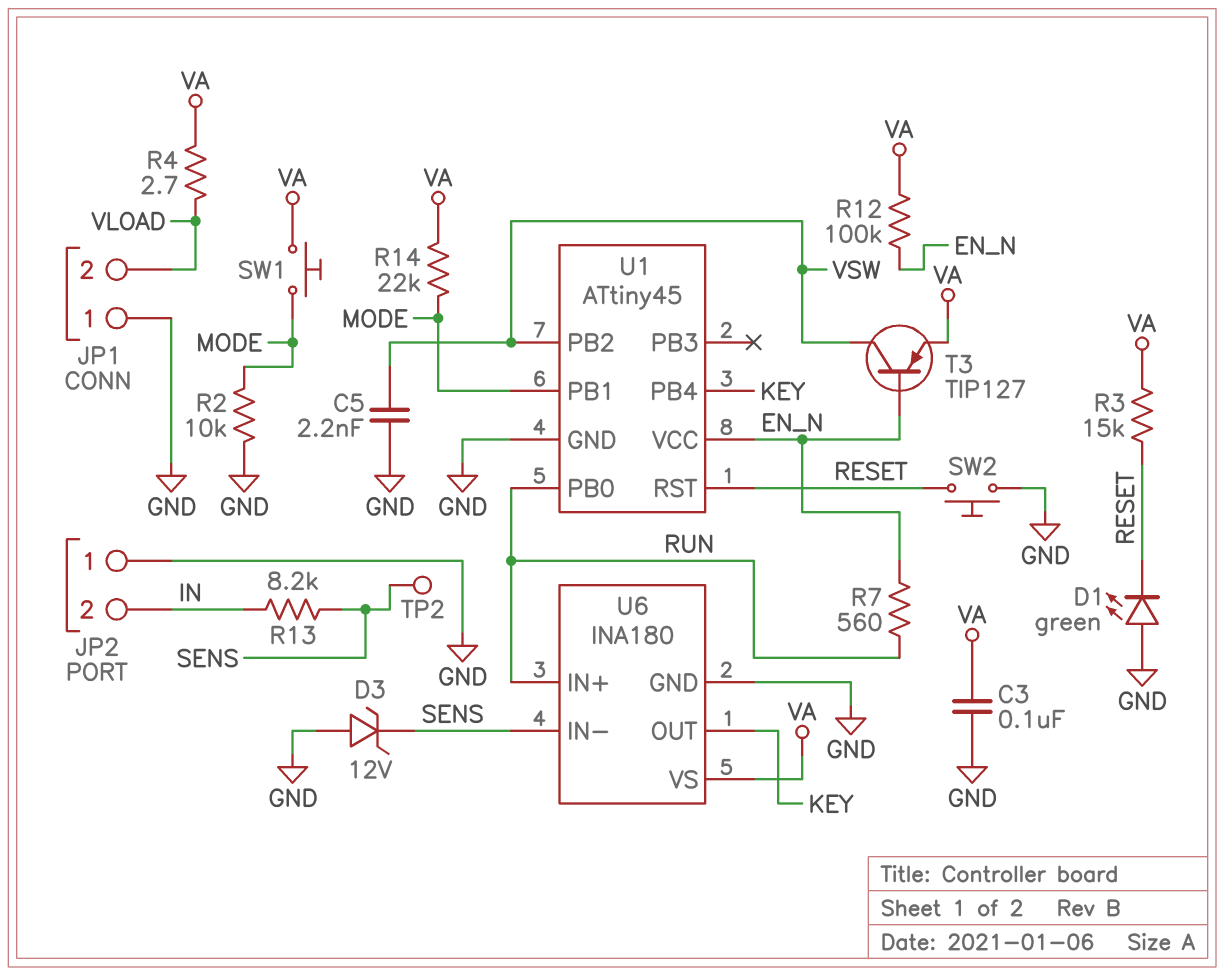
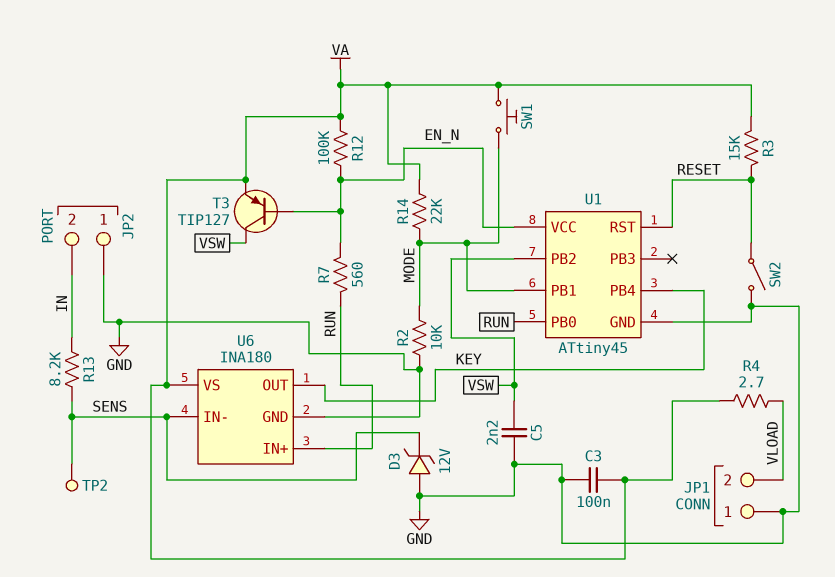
D1: LED green (A GND, K RESET) -> none
SW2: button (GND, RESET) -> switch (GND, RESET)

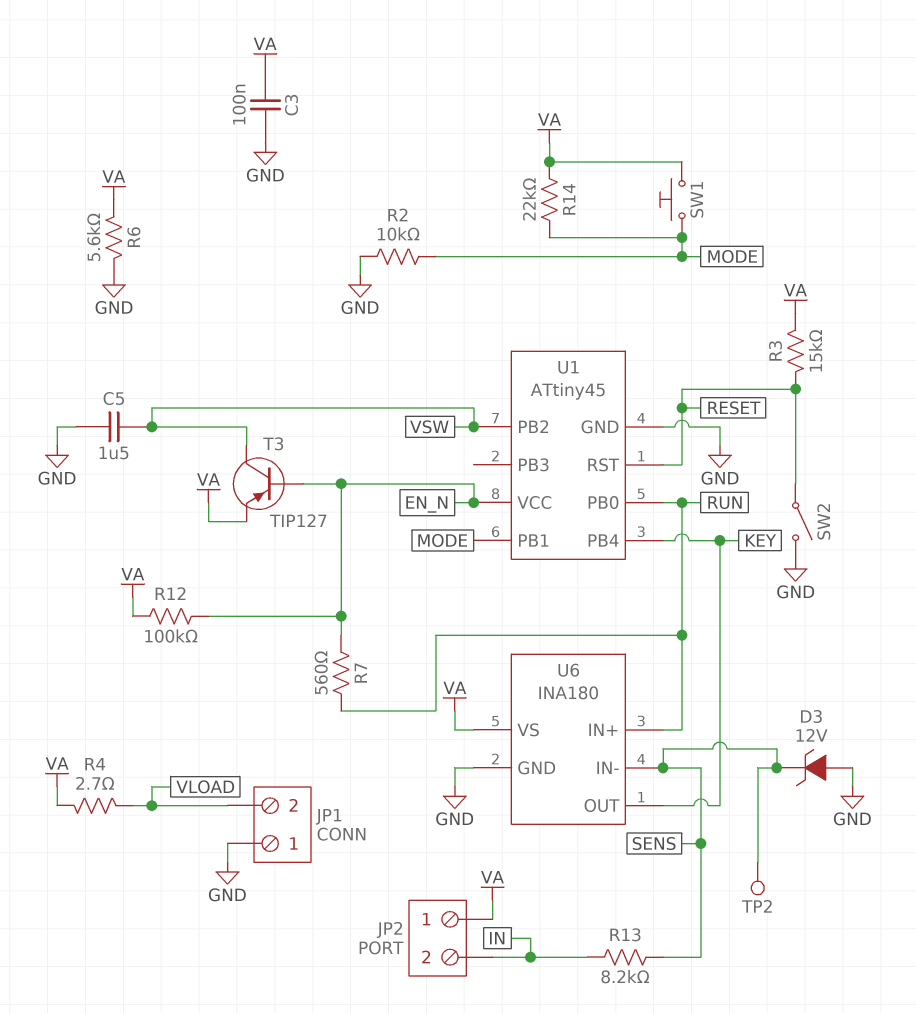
C5: 2.2nF (GND, VSW) -> 1.5uF (GND, VSW)
JP2 pin 1: GND -> VA
R6: none -> 5.6k (GND, VA)

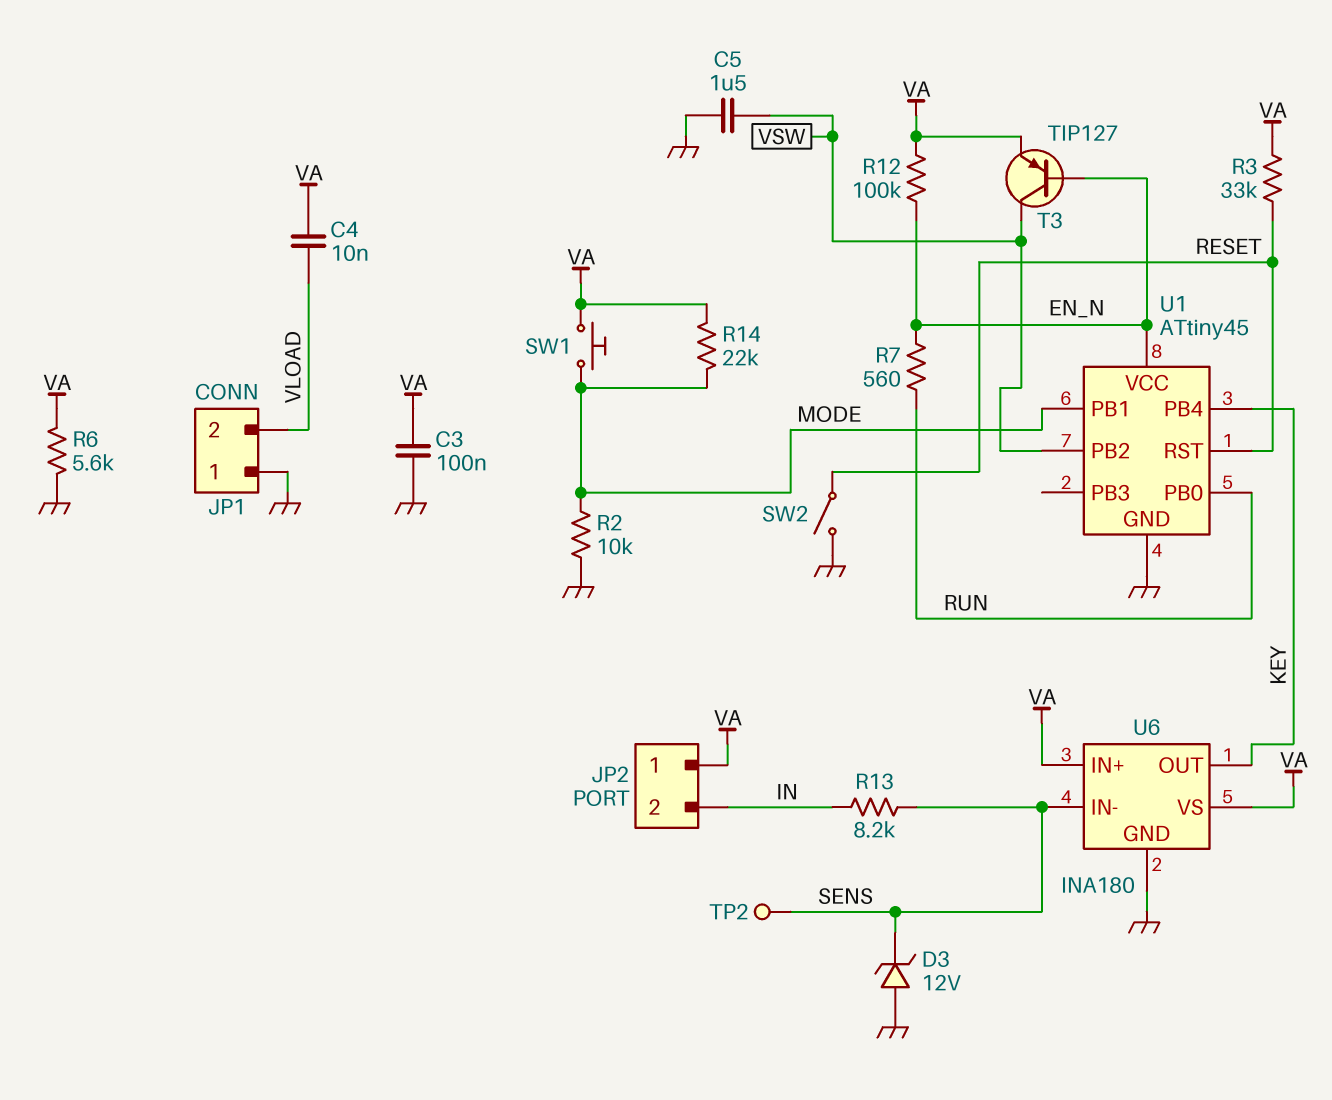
C4: none -> 10nF (VA, VLOAD)
R3: 15k (RESET, VA) -> 33k (RESET, VA)
R4: 2.7 (VA, VLOAD) -> none
U6 pin IN+: RUN -> VA

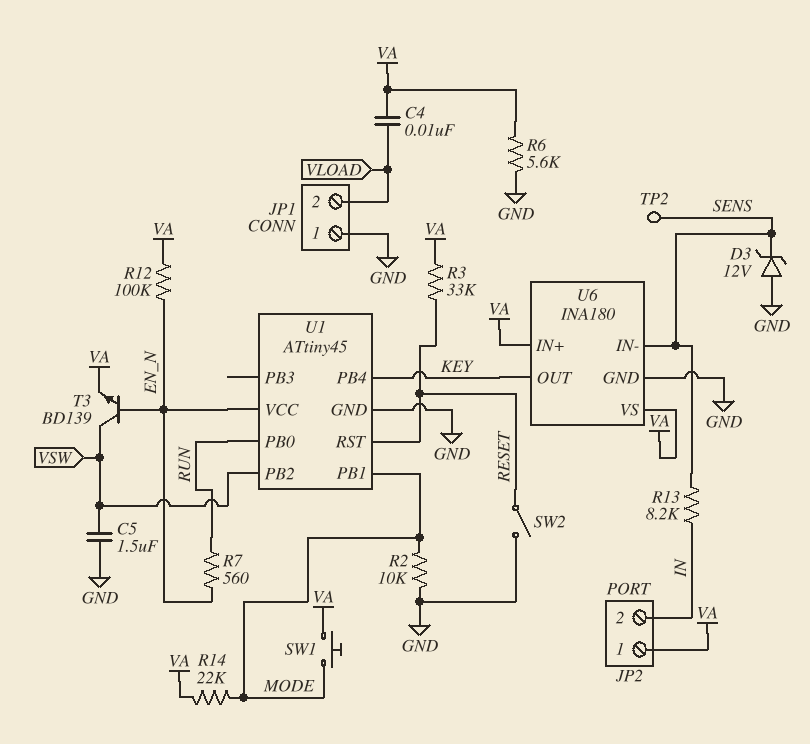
C3: 100nF (GND, VA) -> none
T3: PNP TIP127 (B EN_N, C VSW, E VA) -> NPN BD139 (B EN_N, C VSW, E VA)

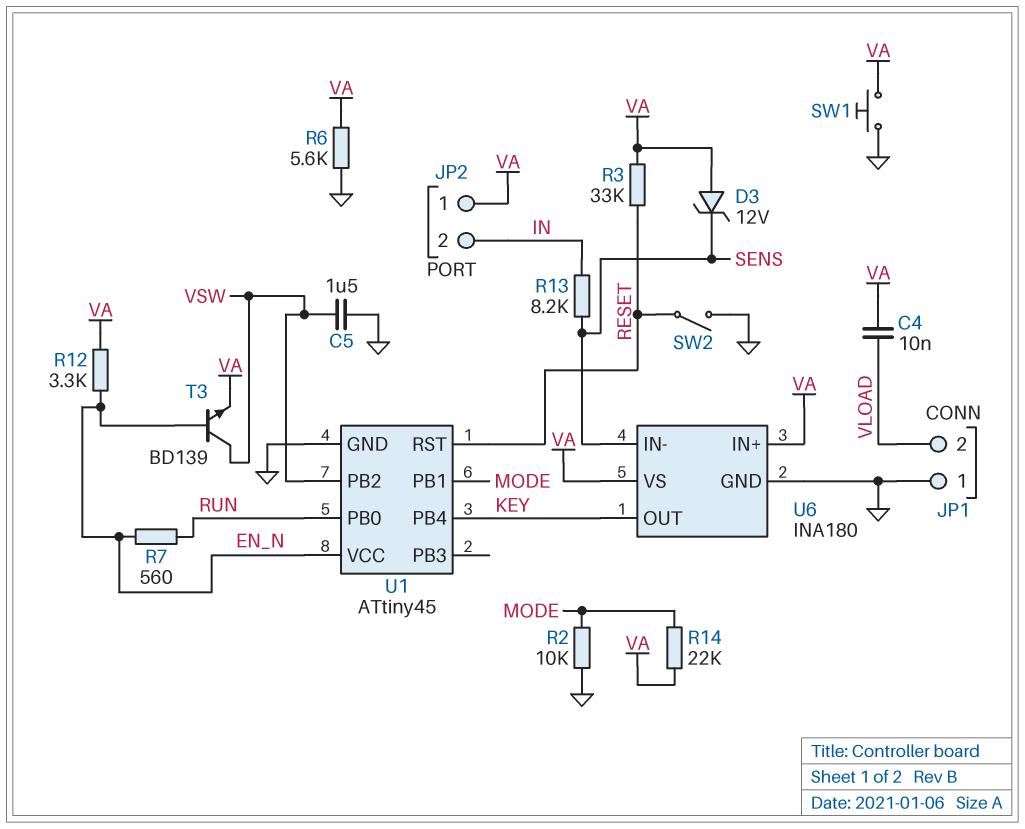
D3: zener 12V (A GND, K SENS) -> zener 12V (A VA, K SENS)
R12: 100k (EN_N, VA) -> 3.3k (EN_N, VA)
SW1: button (MODE, VA) -> button (GND, VA)
TP2: test point (SENS) -> none

